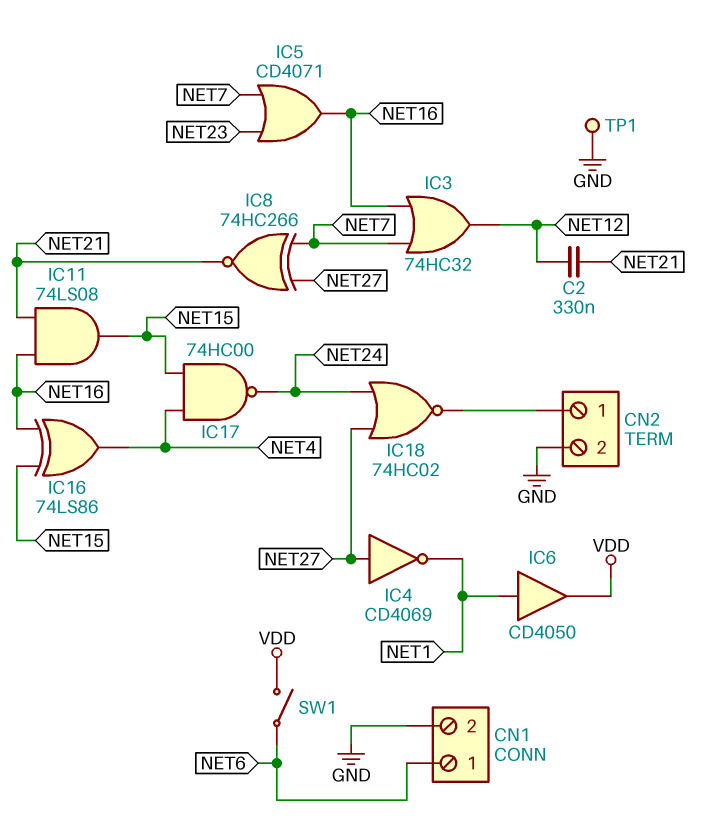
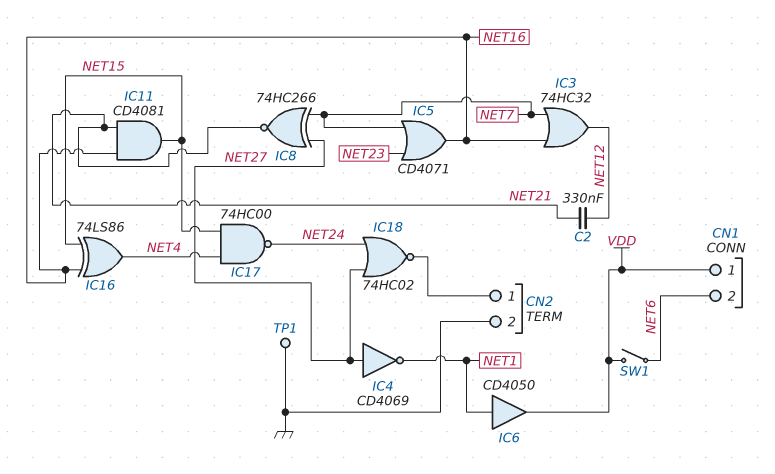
CN1 pin 1: NET6 -> VDD
CN1 pin 2: GND -> NET6
IC11: AND 74LS08 (in NET16, in NET21, out NET15) -> AND CD4081 (in NET16, in NET21, out NET15)

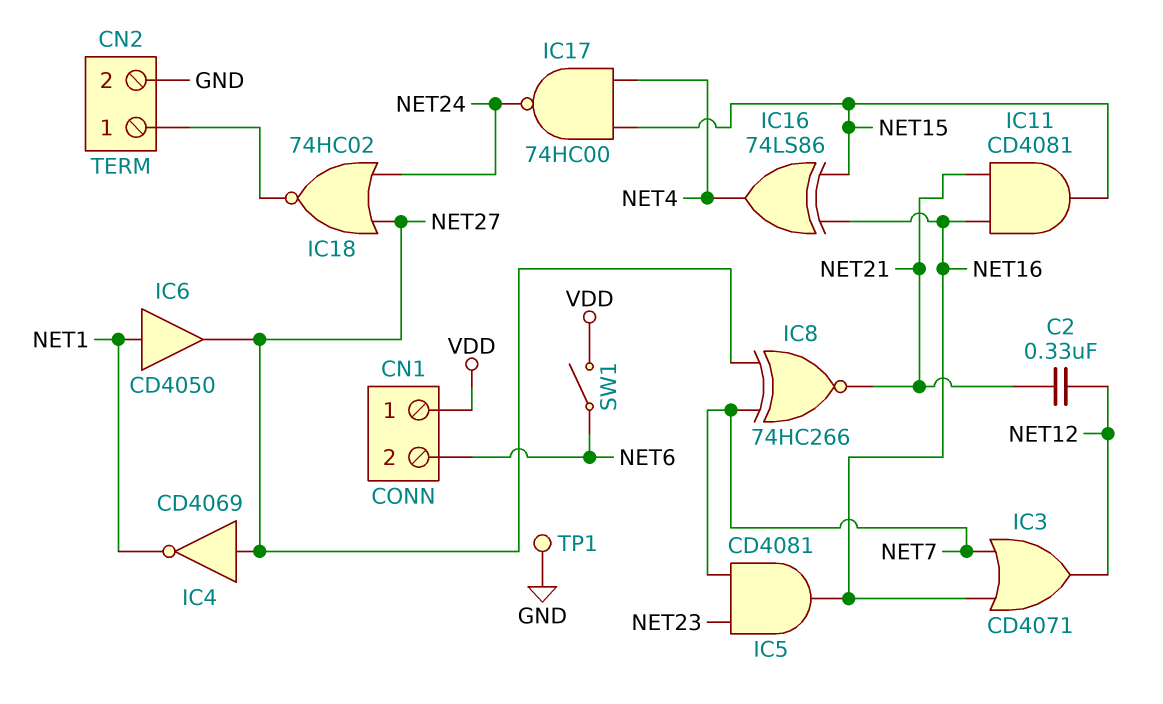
IC3: OR 74HC32 (in NET7, in NET16, out NET12) -> OR CD4071 (in NET7, in NET16, out NET12)
IC5: OR CD4071 (in NET7, in NET23, out NET16) -> AND CD4081 (in NET7, in NET23, out NET16)
IC6: buffer CD4050 (in NET1, out VDD) -> buffer CD4050 (in NET1, out NET27)

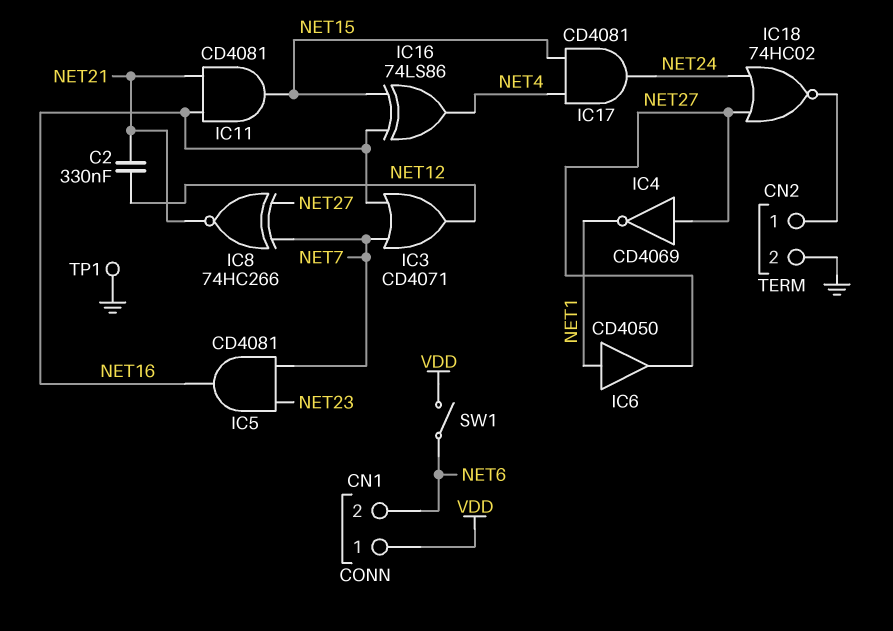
IC17: NAND 74HC00 (in NET4, in NET15, out NET24) -> AND CD4081 (in NET4, in NET15, out NET24)

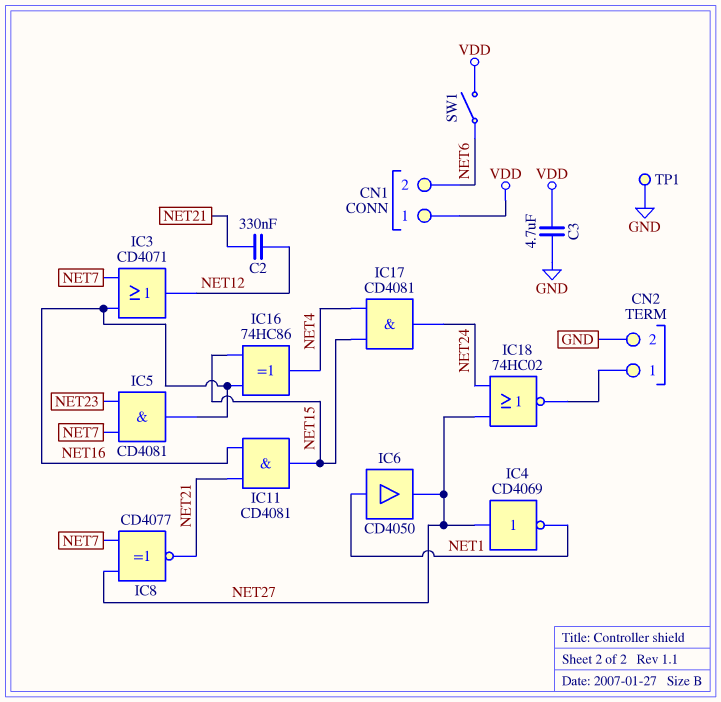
C3: none -> 4.7uF (GND, VDD)
IC8: XNOR 74HC266 (in NET7, in NET27, out NET21) -> XNOR CD4077 (in NET7, in NET27, out NET21)
IC16: XOR 74LS86 (in NET15, in NET16, out NET4) -> XOR 74HC86 (in NET15, in NET16, out NET4)

